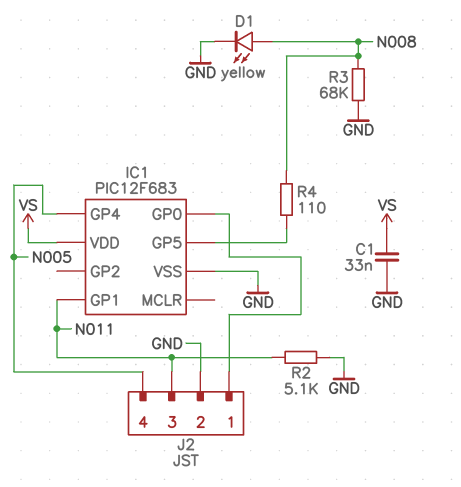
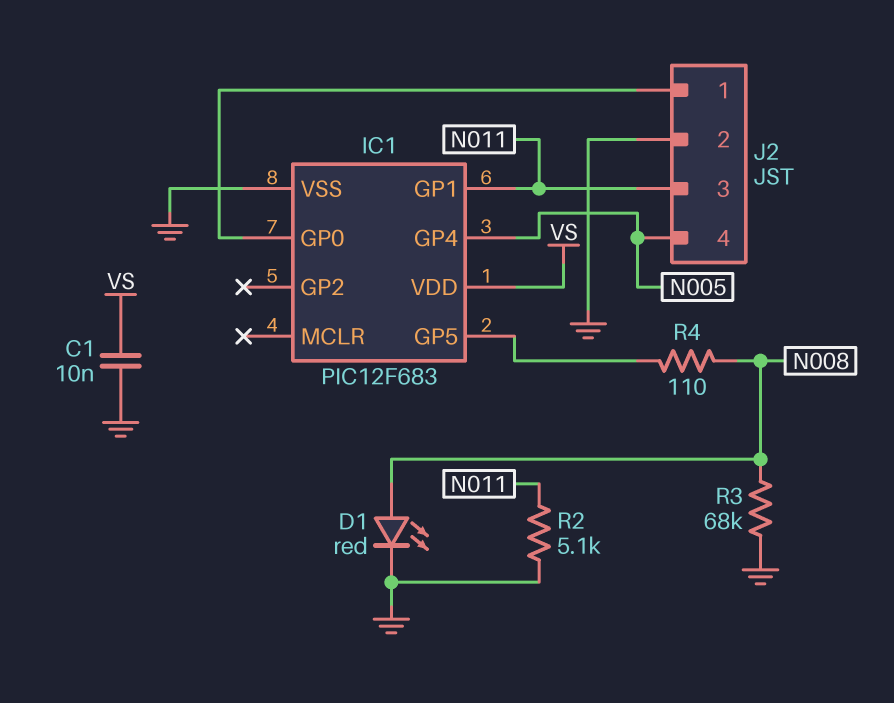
C1: 33nF (GND, VS) -> 10nF (GND, VS)
D1: LED yellow (A N008, K GND) -> LED red (A N008, K GND)

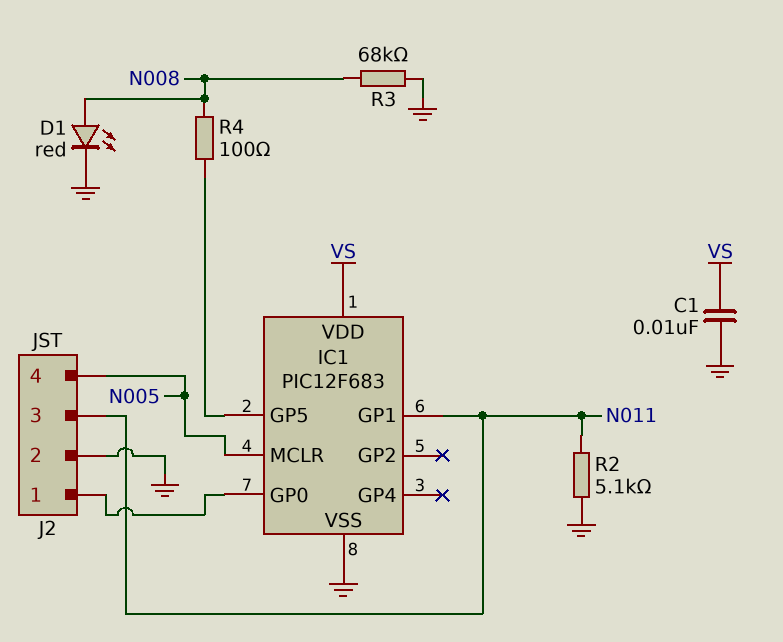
IC1 pin GP4: N005 -> none
IC1 pin MCLR: none -> N005
R4: 110 (IC1/GP5, N008) -> 100 (IC1/GP5, N008)

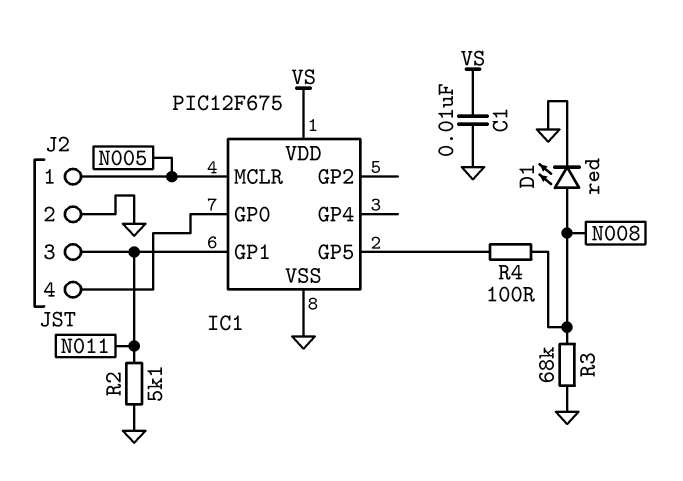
IC1: PIC12F683 -> PIC12F675
J2 pin 1: IC1/GP0 -> N005
J2 pin 4: N005 -> IC1/GP0

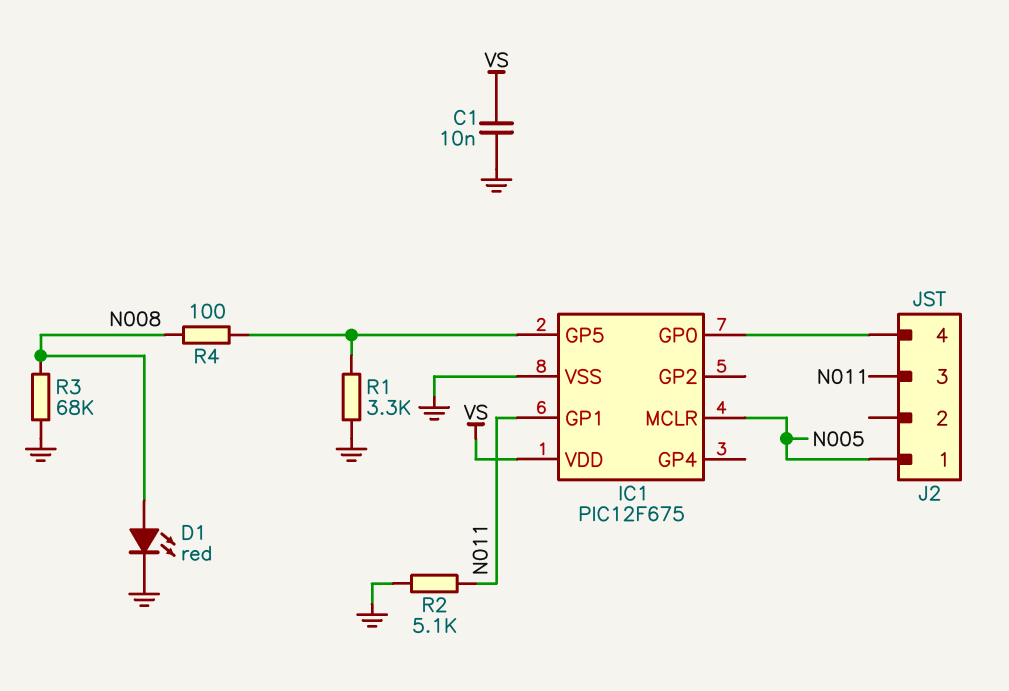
J2 pin 2: GND -> none
R1: none -> 3.3k (GND, IC1/GP5)

